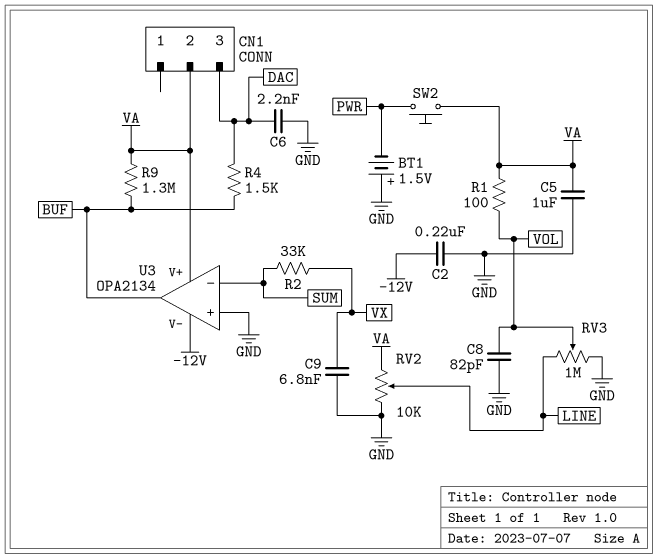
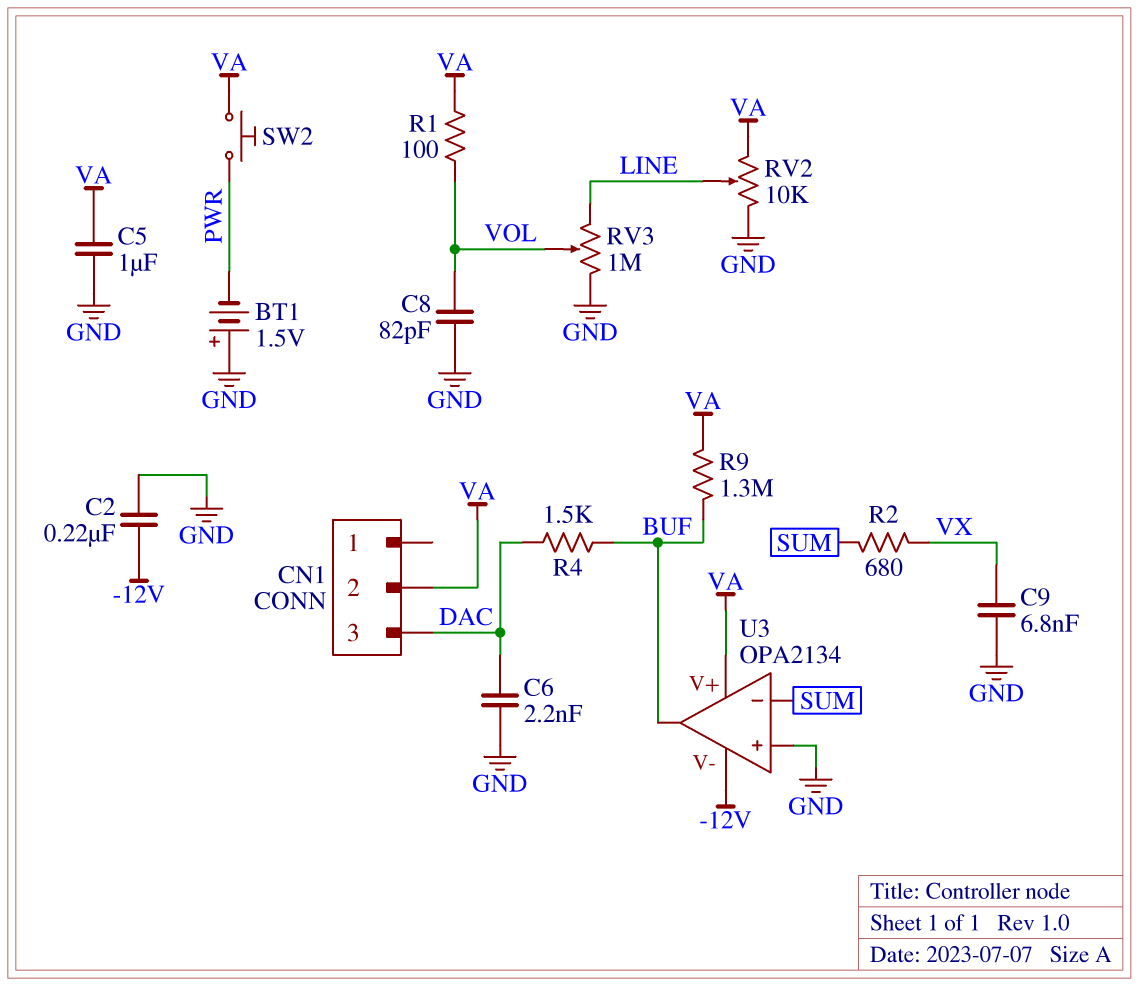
R2: 33k (SUM, VX) -> 680 (SUM, VX)

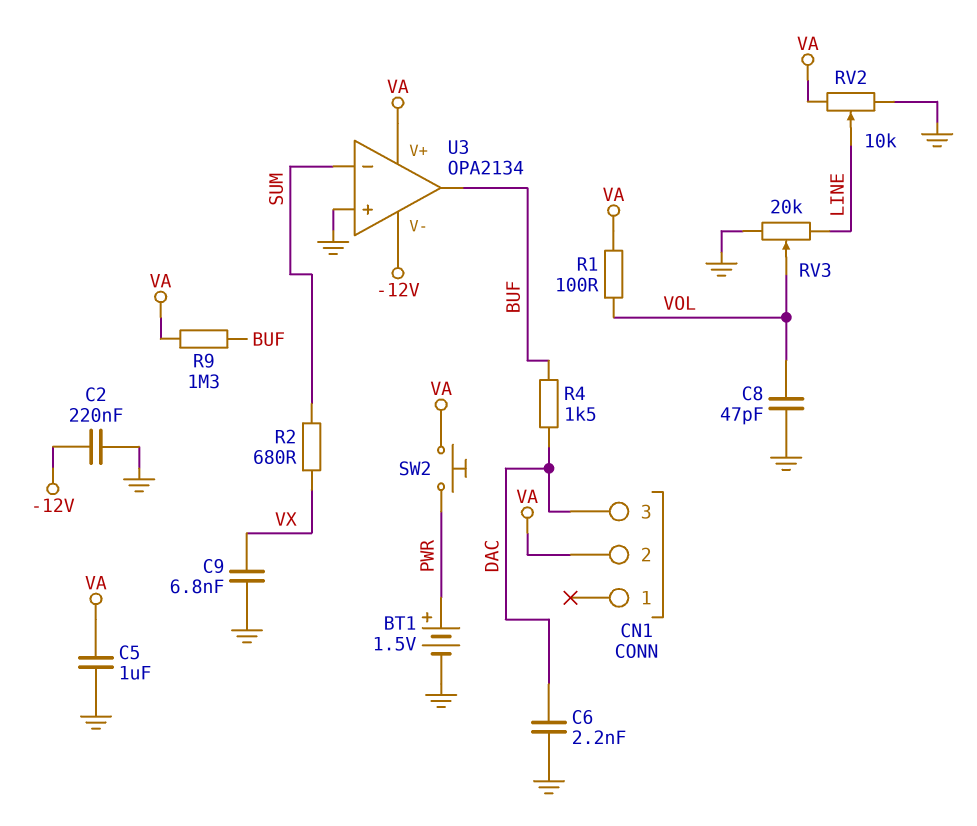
BT1: 1.5V (plus GND, minus PWR) -> 1.5V (plus PWR, minus GND)
C8: 82pF (GND, VOL) -> 47pF (GND, VOL)
RV3: 1M (GND, LINE, wiper VOL) -> 20k (GND, LINE, wiper VOL)

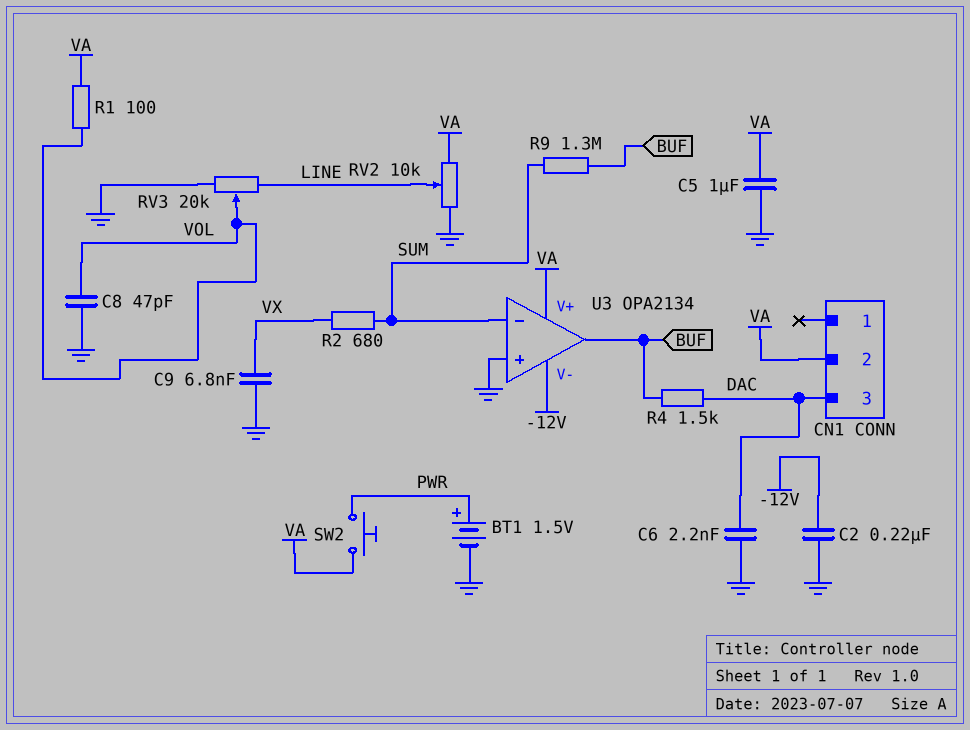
R9: 1.3M (BUF, VA) -> 1.3M (BUF, SUM)

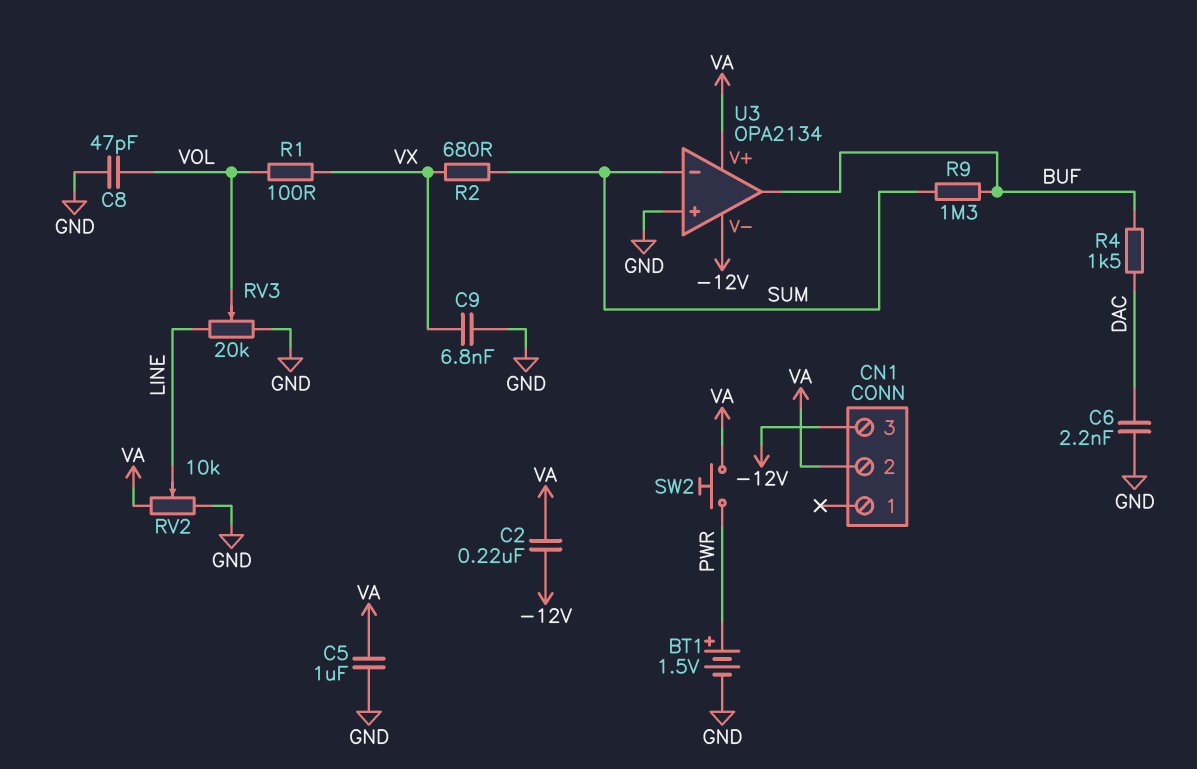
C2: 220nF (-12V, GND) -> 220nF (-12V, VA)
CN1 pin 3: DAC -> -12V
R1: 100 (VA, VOL) -> 100 (VOL, VX)

